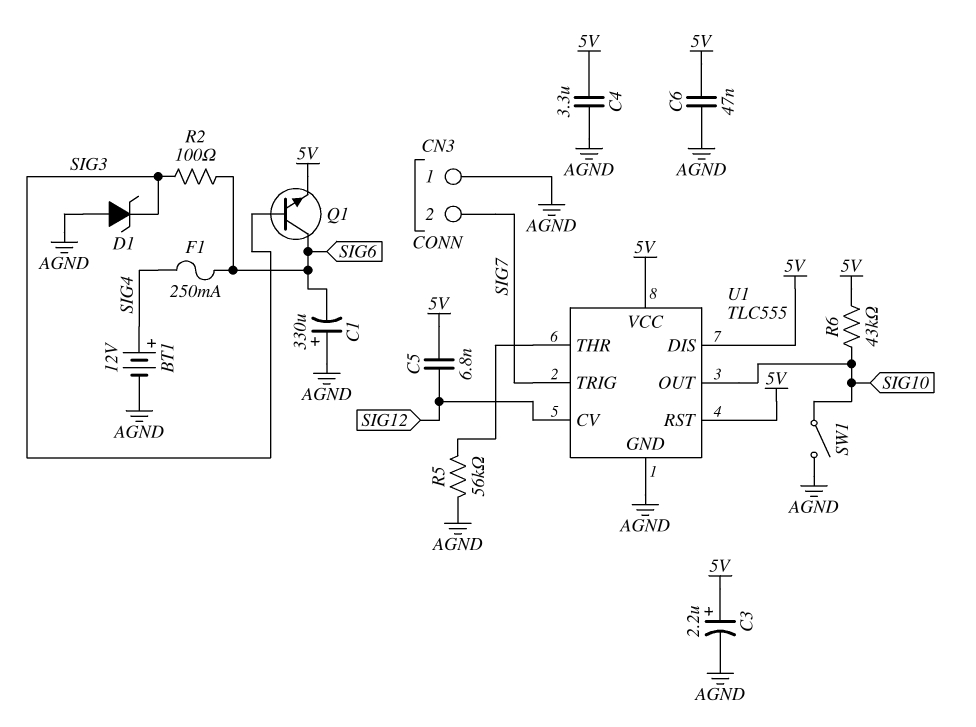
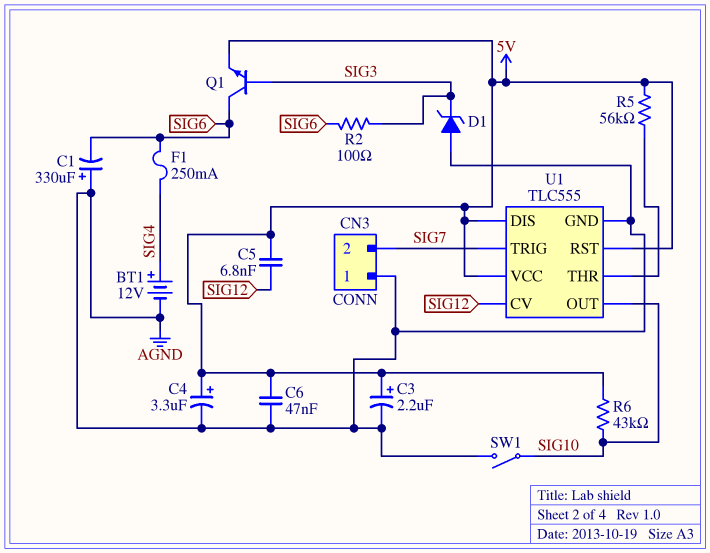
C4: 3.3uF (5V, AGND) -> 3.3uF (plus 5V, minus AGND)
R5: 56k (AGND, U1/THR) -> 56k (5V, U1/THR)

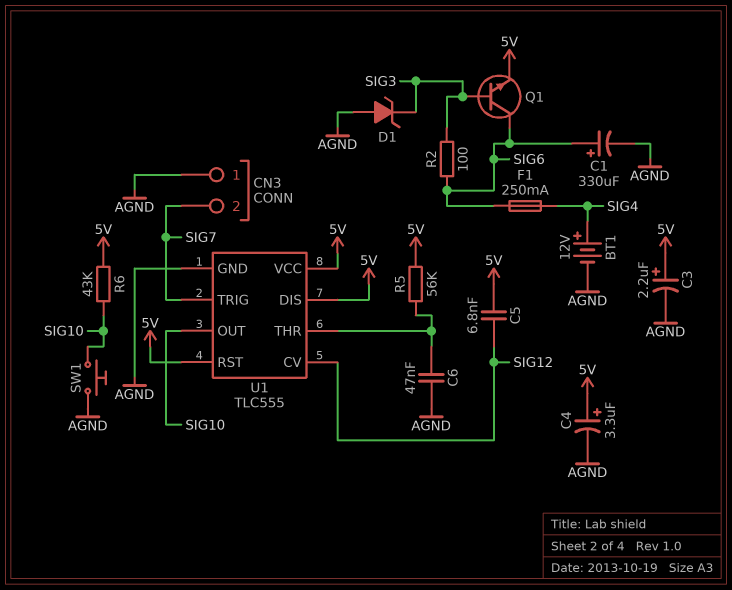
C1: 330uF (plus AGND, minus SIG6) -> 330uF (plus SIG6, minus AGND)
C6: 47nF (5V, AGND) -> 47nF (AGND, U1/THR)
SW1: switch (AGND, SIG10) -> button (AGND, SIG10)

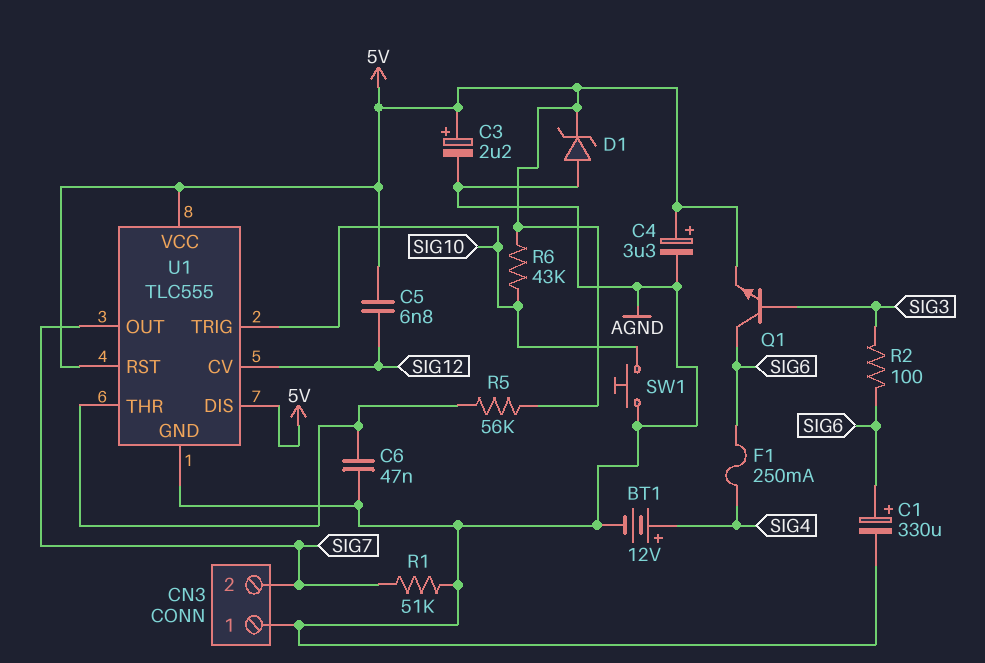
D1: zener (A AGND, K SIG3) -> zener (A AGND, K 5V)
R1: none -> 51k (AGND, SIG7)
U1 pin OUT: SIG10 -> SIG7
U1 pin TRIG: SIG7 -> SIG10

